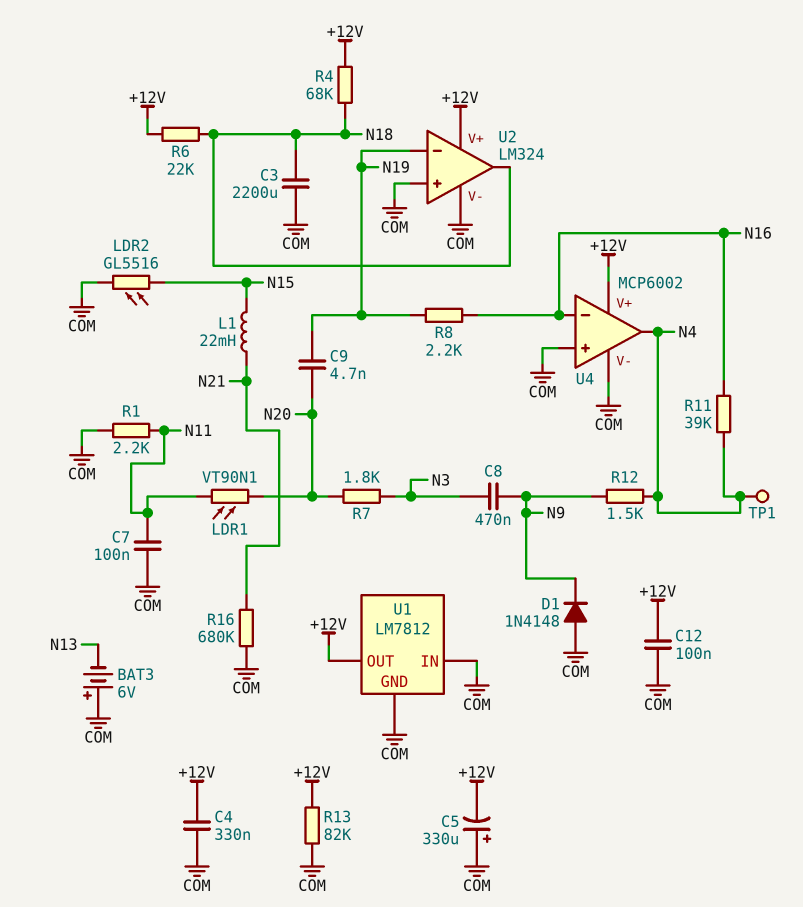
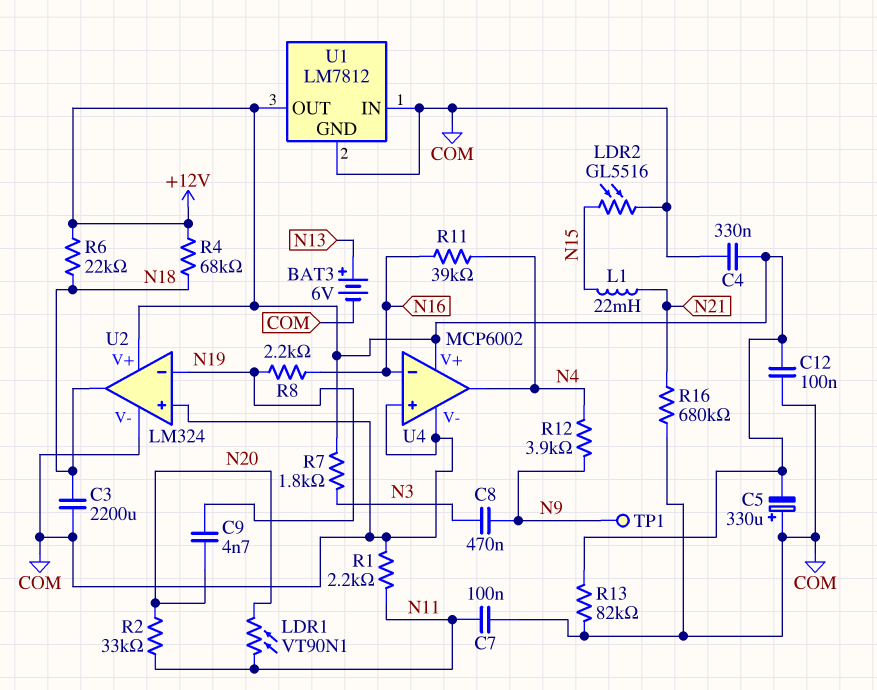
BAT3: 6V (plus COM, minus N13) -> 6V (plus N13, minus COM)
D1: diode 1N4148 (A COM, K N9) -> none
R2: none -> 33k (N11, N20)
R7: 1.8k (N3, N20) -> 1.8k (+12V, N3)
R12: 1.5k (N4, N9) -> 3.9k (N4, N9)
TP1: test point (N4) -> test point (N9)

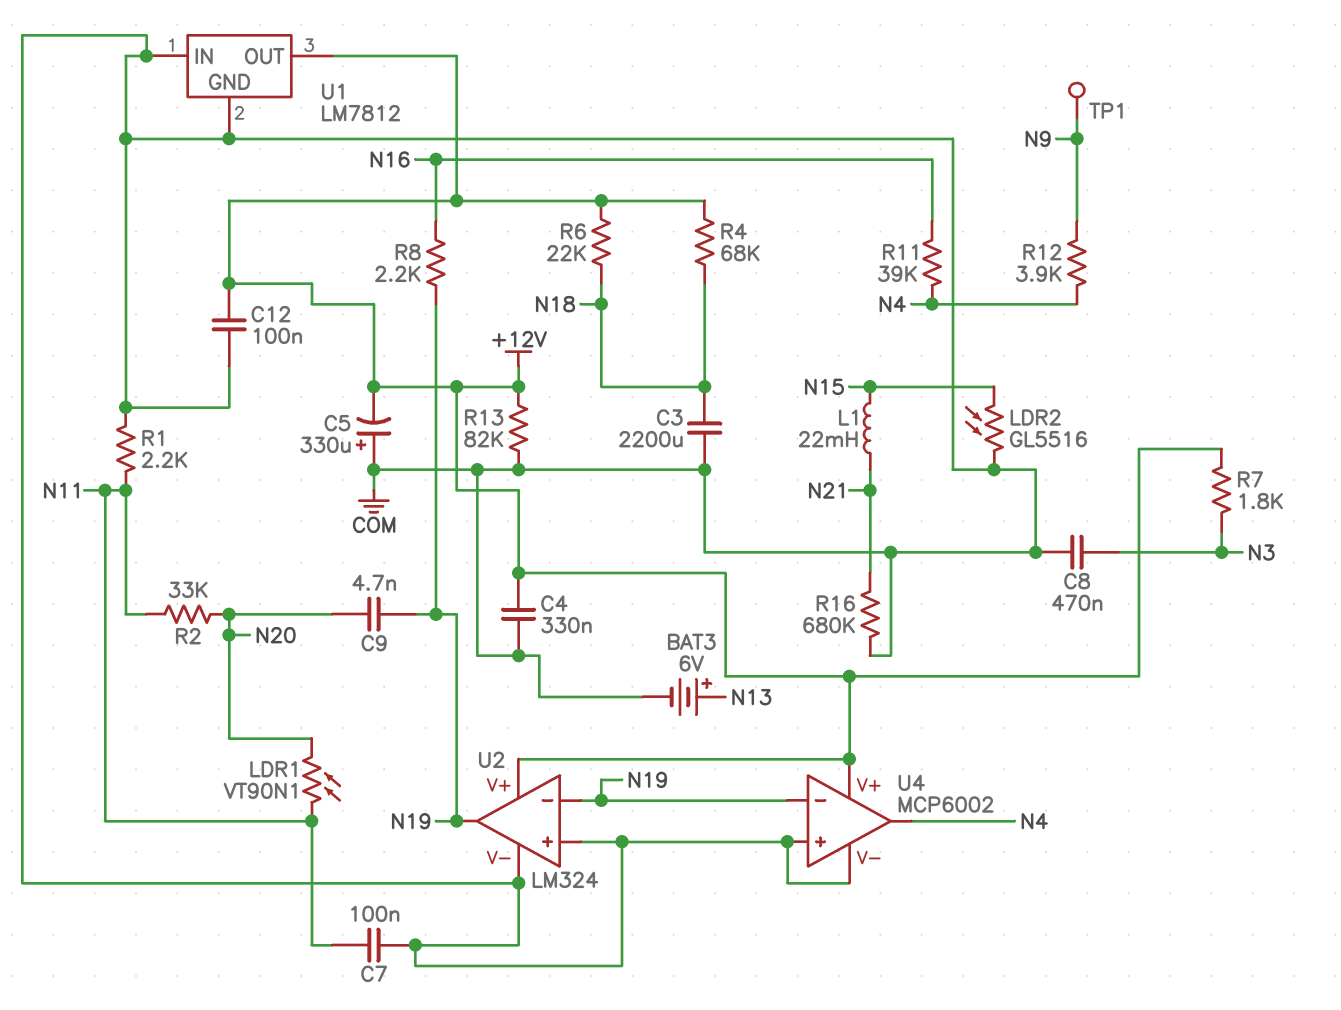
C8: 470nF (N3, N9) -> 470nF (COM, N3)
U2 pin out: N18 -> N19
U4 pin in-: N16 -> N19

